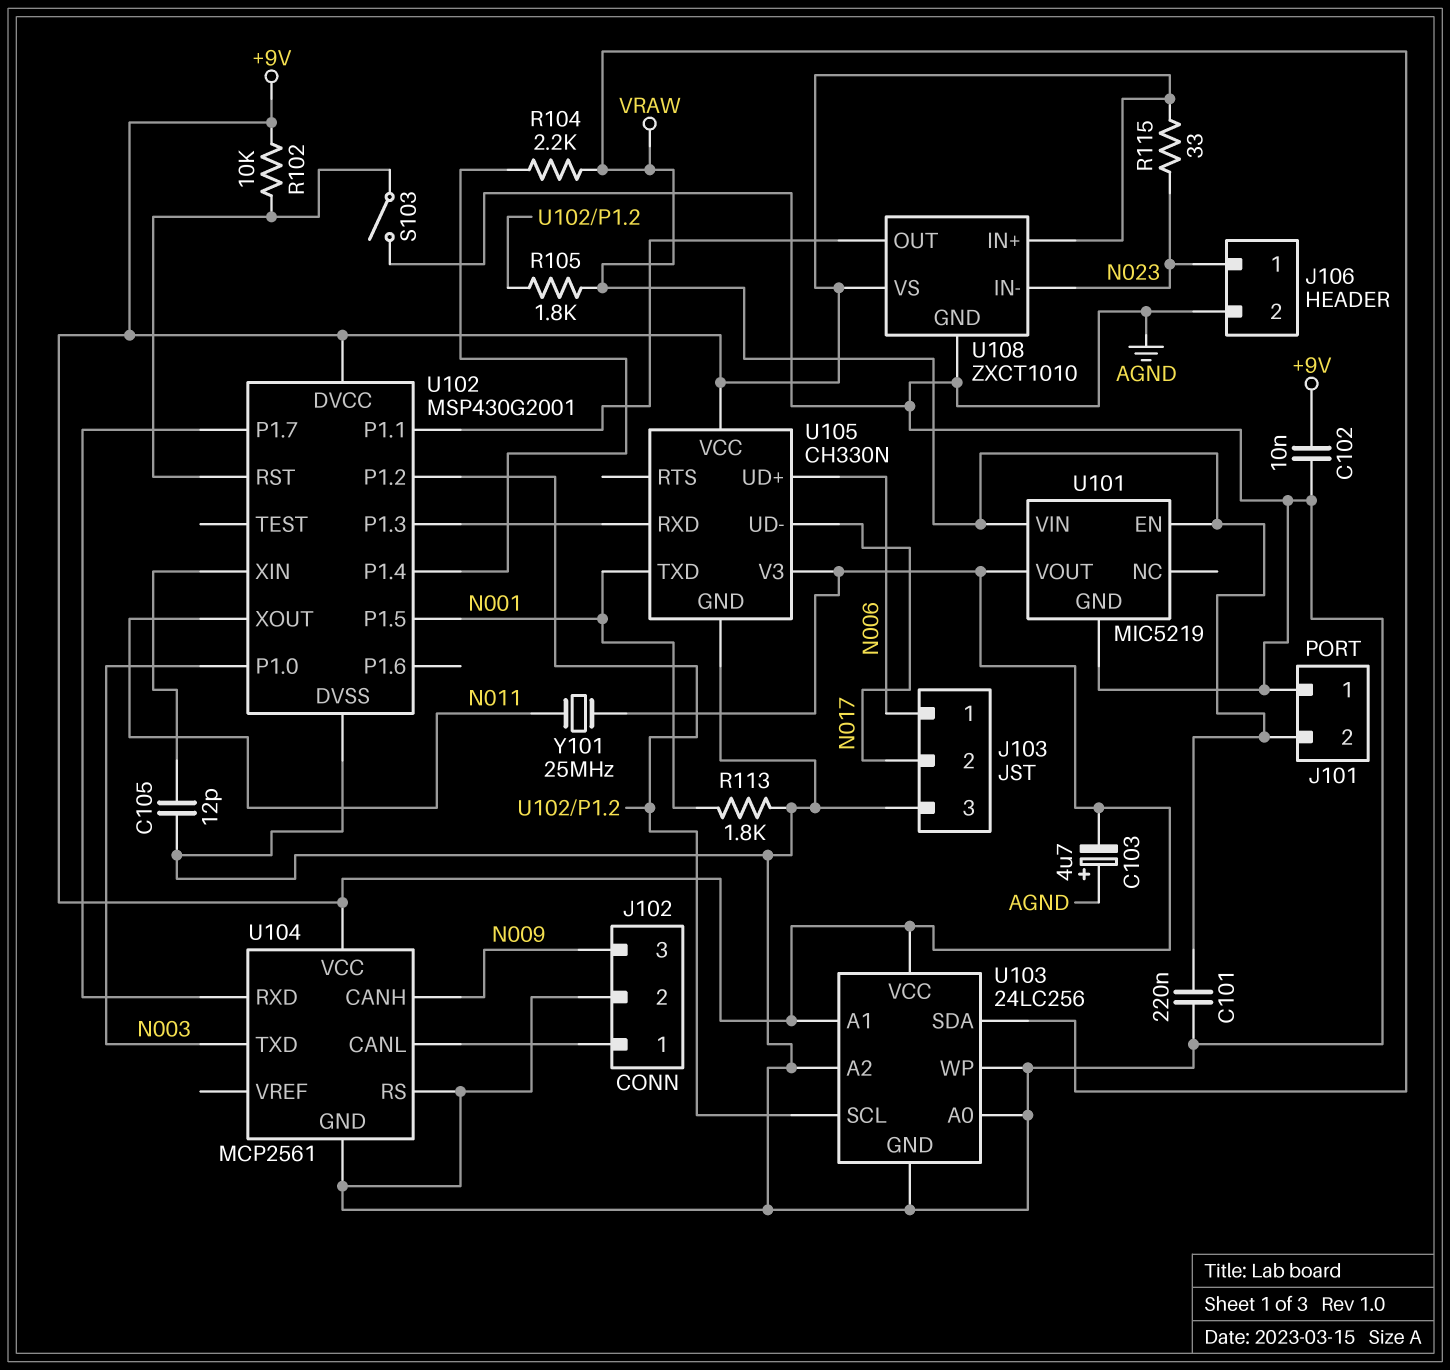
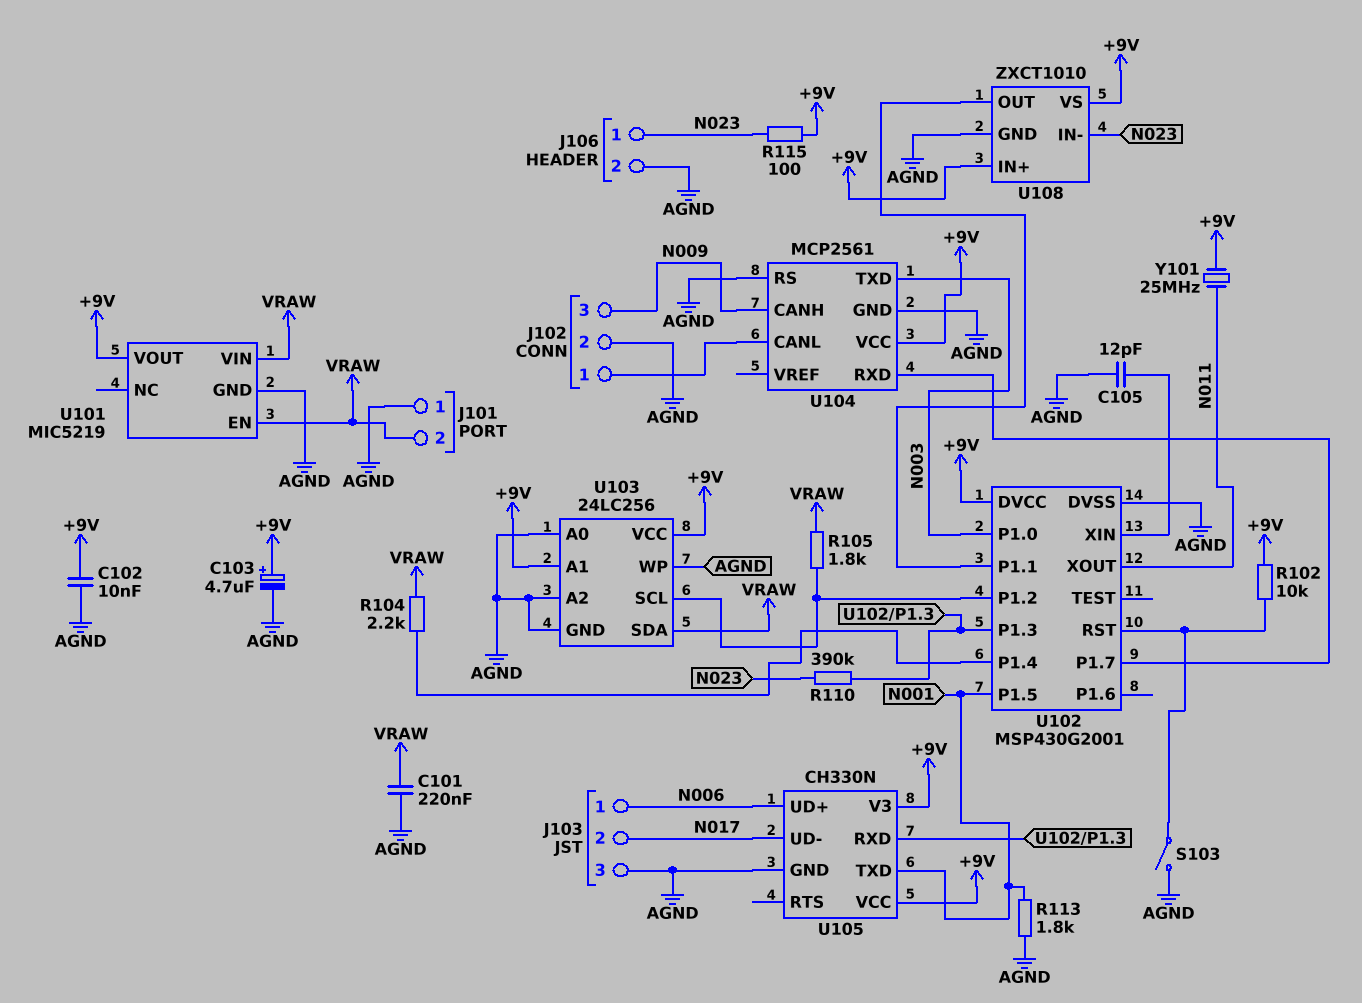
C103: 4.7uF (plus AGND, minus +9V) -> 4.7uF (plus +9V, minus AGND)
R110: none -> 390k (N023, U102/P1.3)
R115: 33 (+9V, N023) -> 100 (+9V, N023)

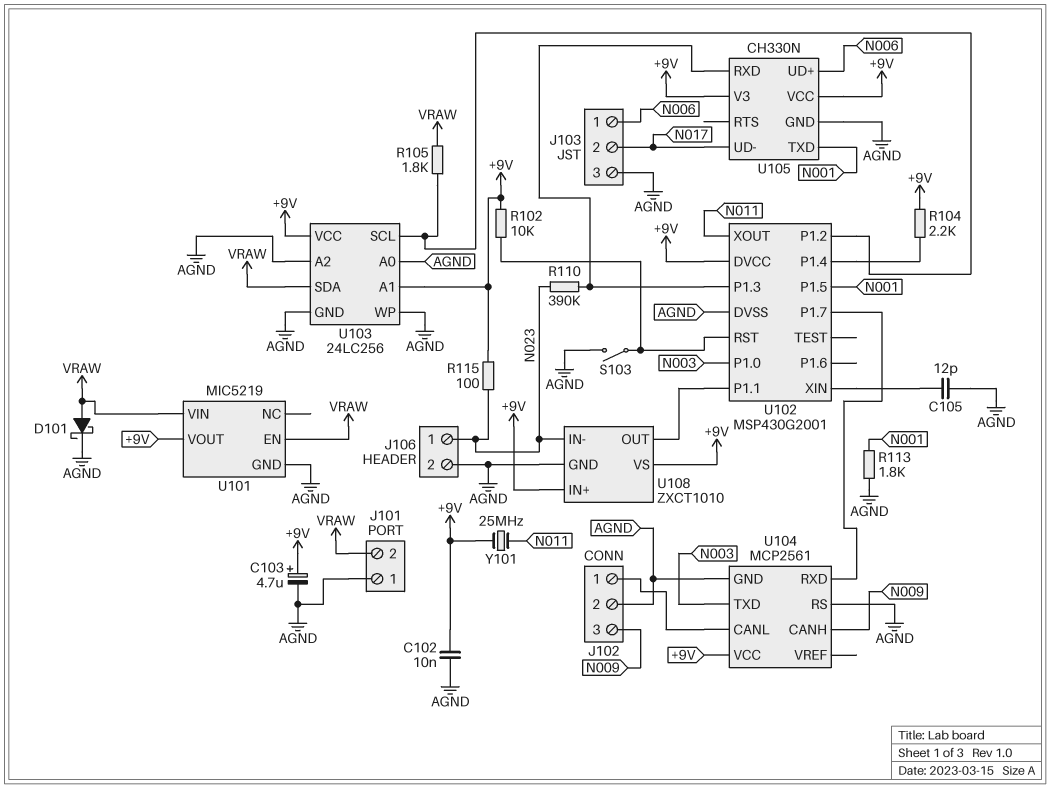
C101: 220nF (AGND, VRAW) -> none
D101: none -> schottky (A VRAW, K AGND)
R104: 2.2k (U102/P1.4, VRAW) -> 2.2k (+9V, U102/P1.4)

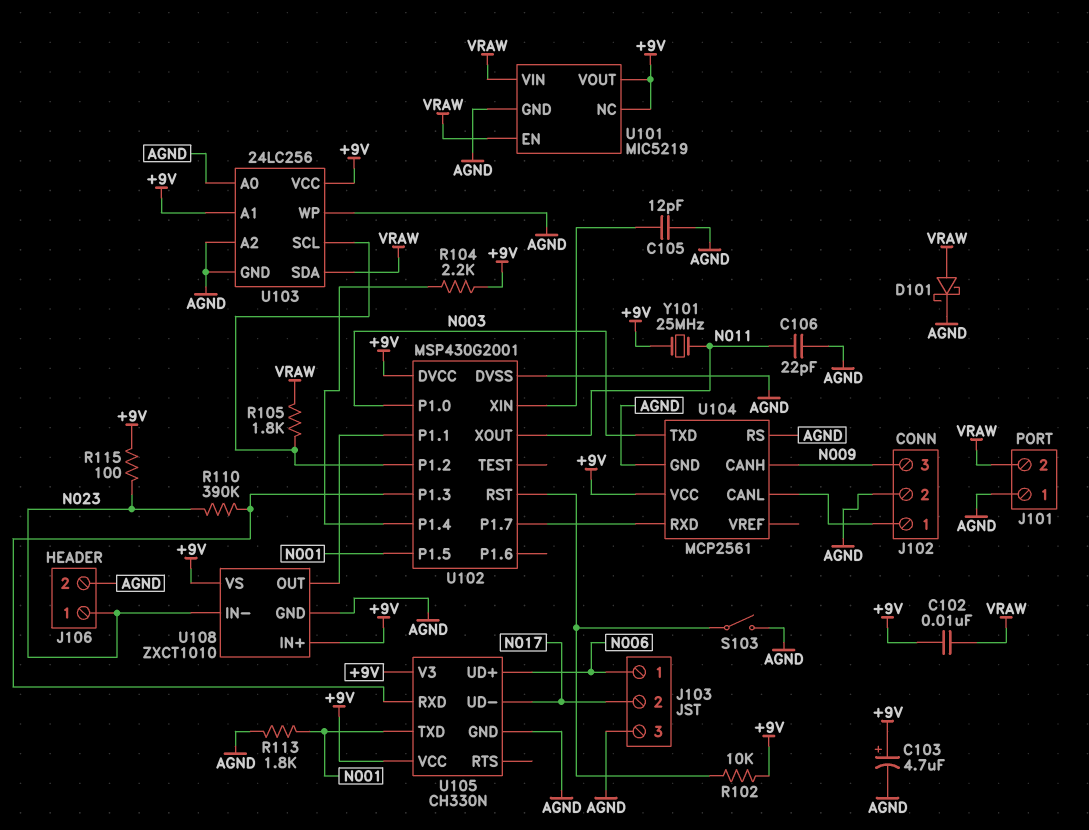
C102: 10nF (+9V, AGND) -> 10nF (+9V, VRAW)
C106: none -> 22pF (AGND, N011)
U101 pin NC: none -> +9V

